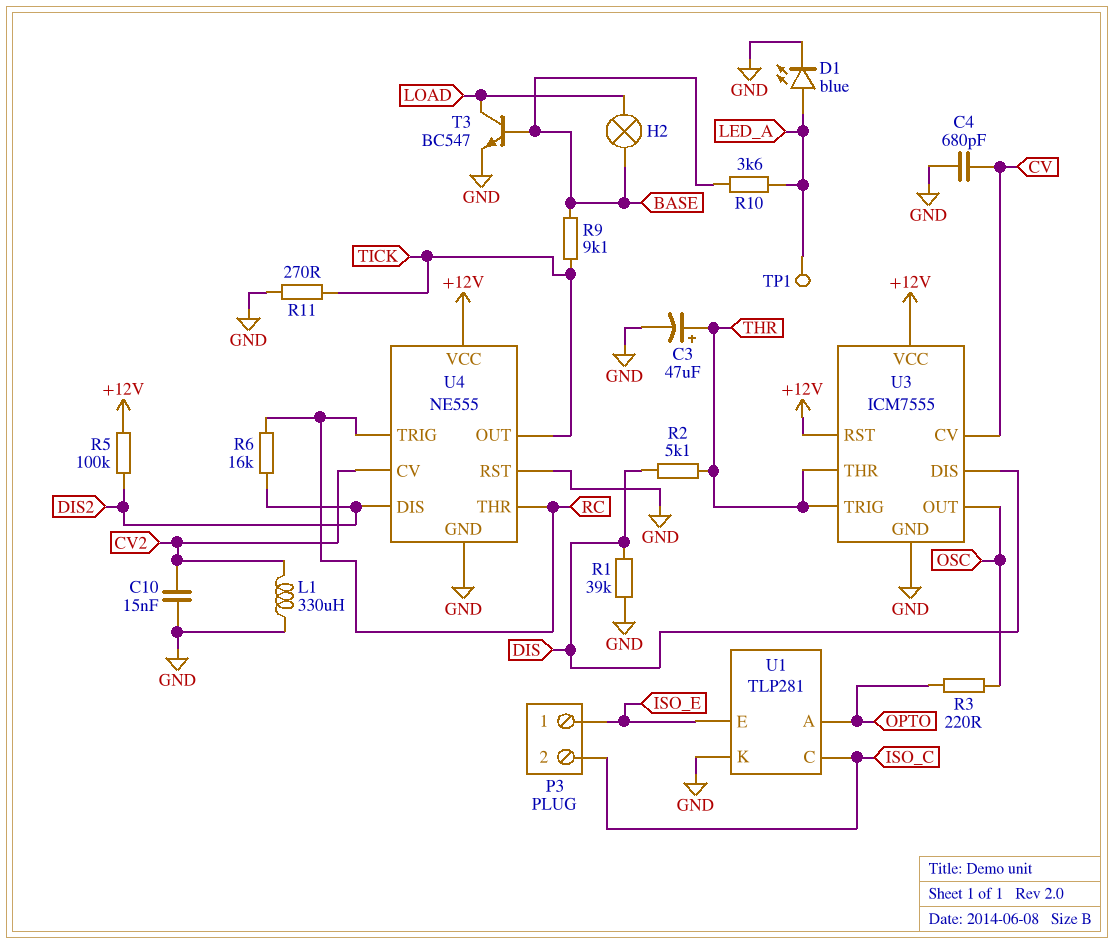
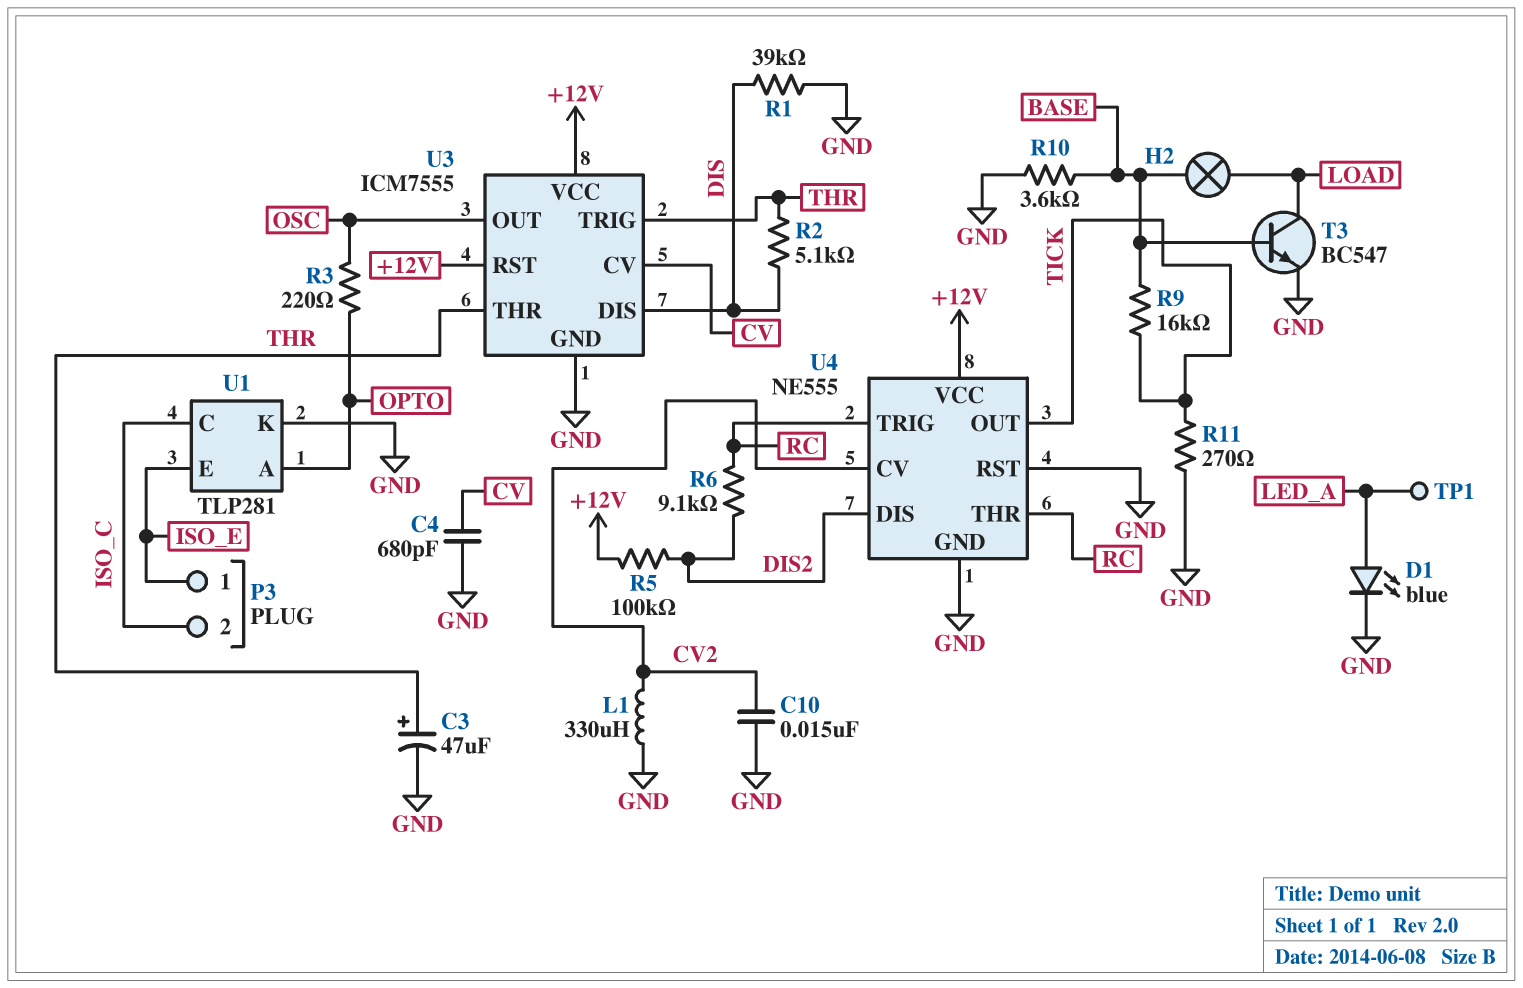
R6: 16k (DIS2, RC) -> 9.1k (DIS2, RC)
R9: 9.1k (BASE, TICK) -> 16k (BASE, TICK)
R10: 3.6k (BASE, LED_A) -> 3.6k (BASE, GND)

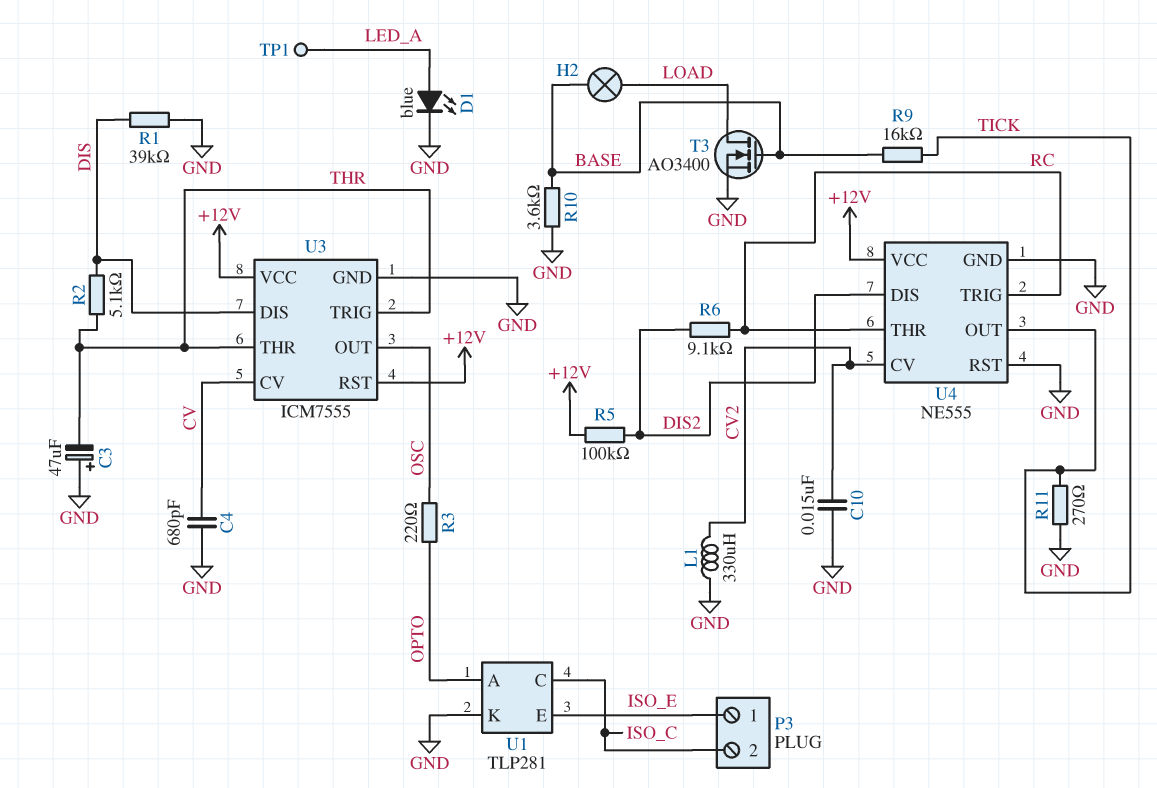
C3: 47uF (plus THR, minus GND) -> 47uF (plus GND, minus THR)
T3: NPN BC547 (B BASE, C LOAD, E GND) -> NMOS AO3400 (G BASE, D LOAD, S GND)

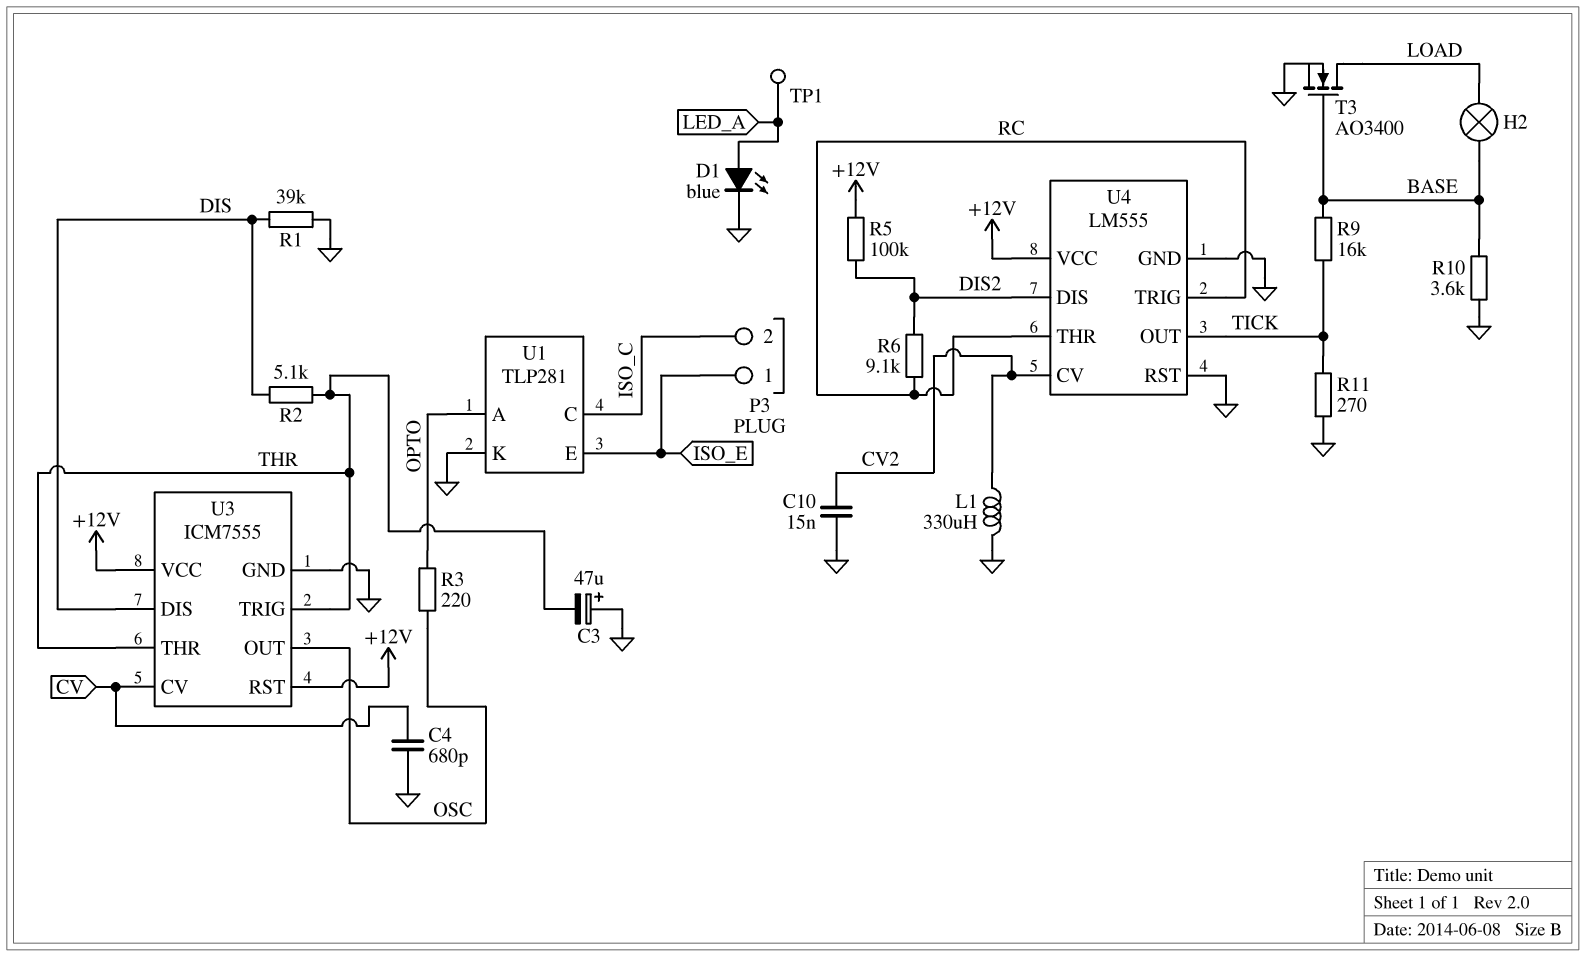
U4: NE555 -> LM555

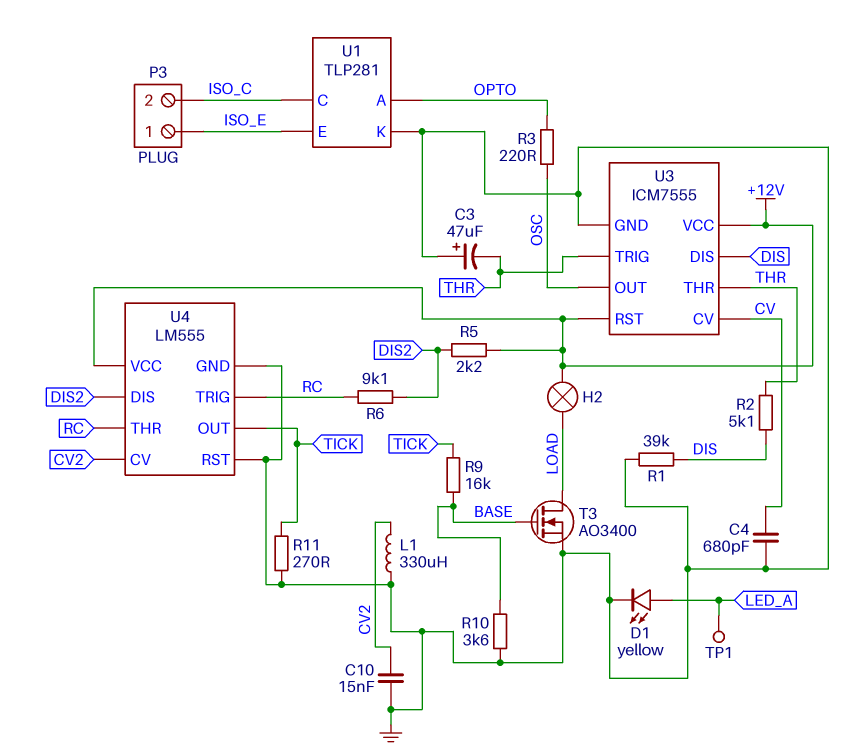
D1: LED blue (A LED_A, K GND) -> LED yellow (A LED_A, K GND)
H2: lamp (BASE, LOAD) -> lamp (+12V, LOAD)
R5: 100k (+12V, DIS2) -> 2.2k (+12V, DIS2)

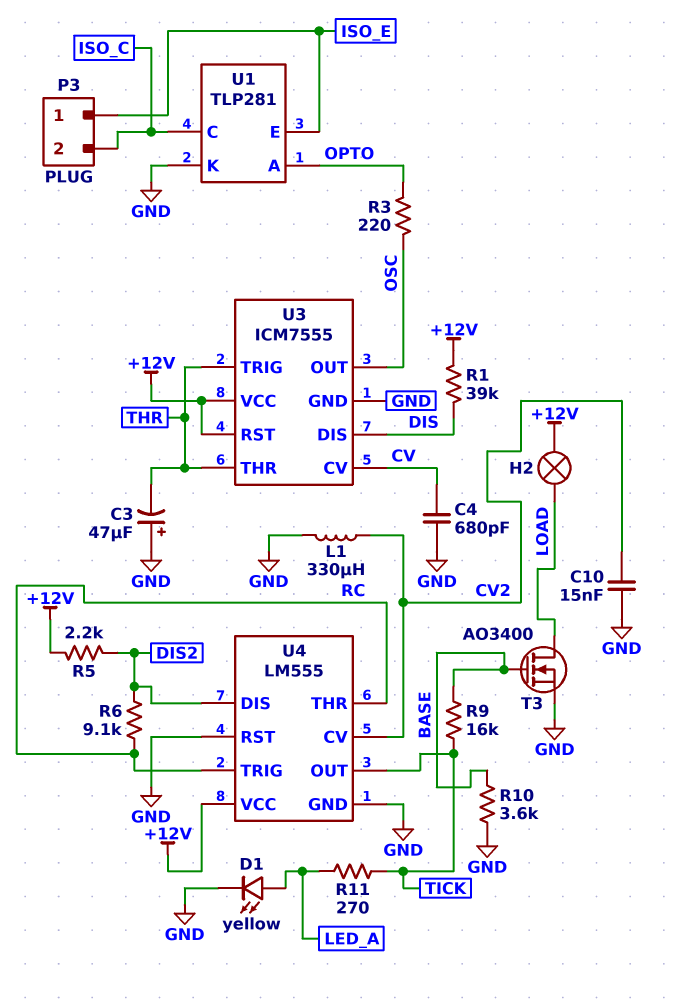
R1: 39k (DIS, GND) -> 39k (+12V, DIS)
R2: 5.1k (DIS, THR) -> none
R11: 270 (GND, TICK) -> 270 (LED_A, TICK)
TP1: test point (LED_A) -> none

